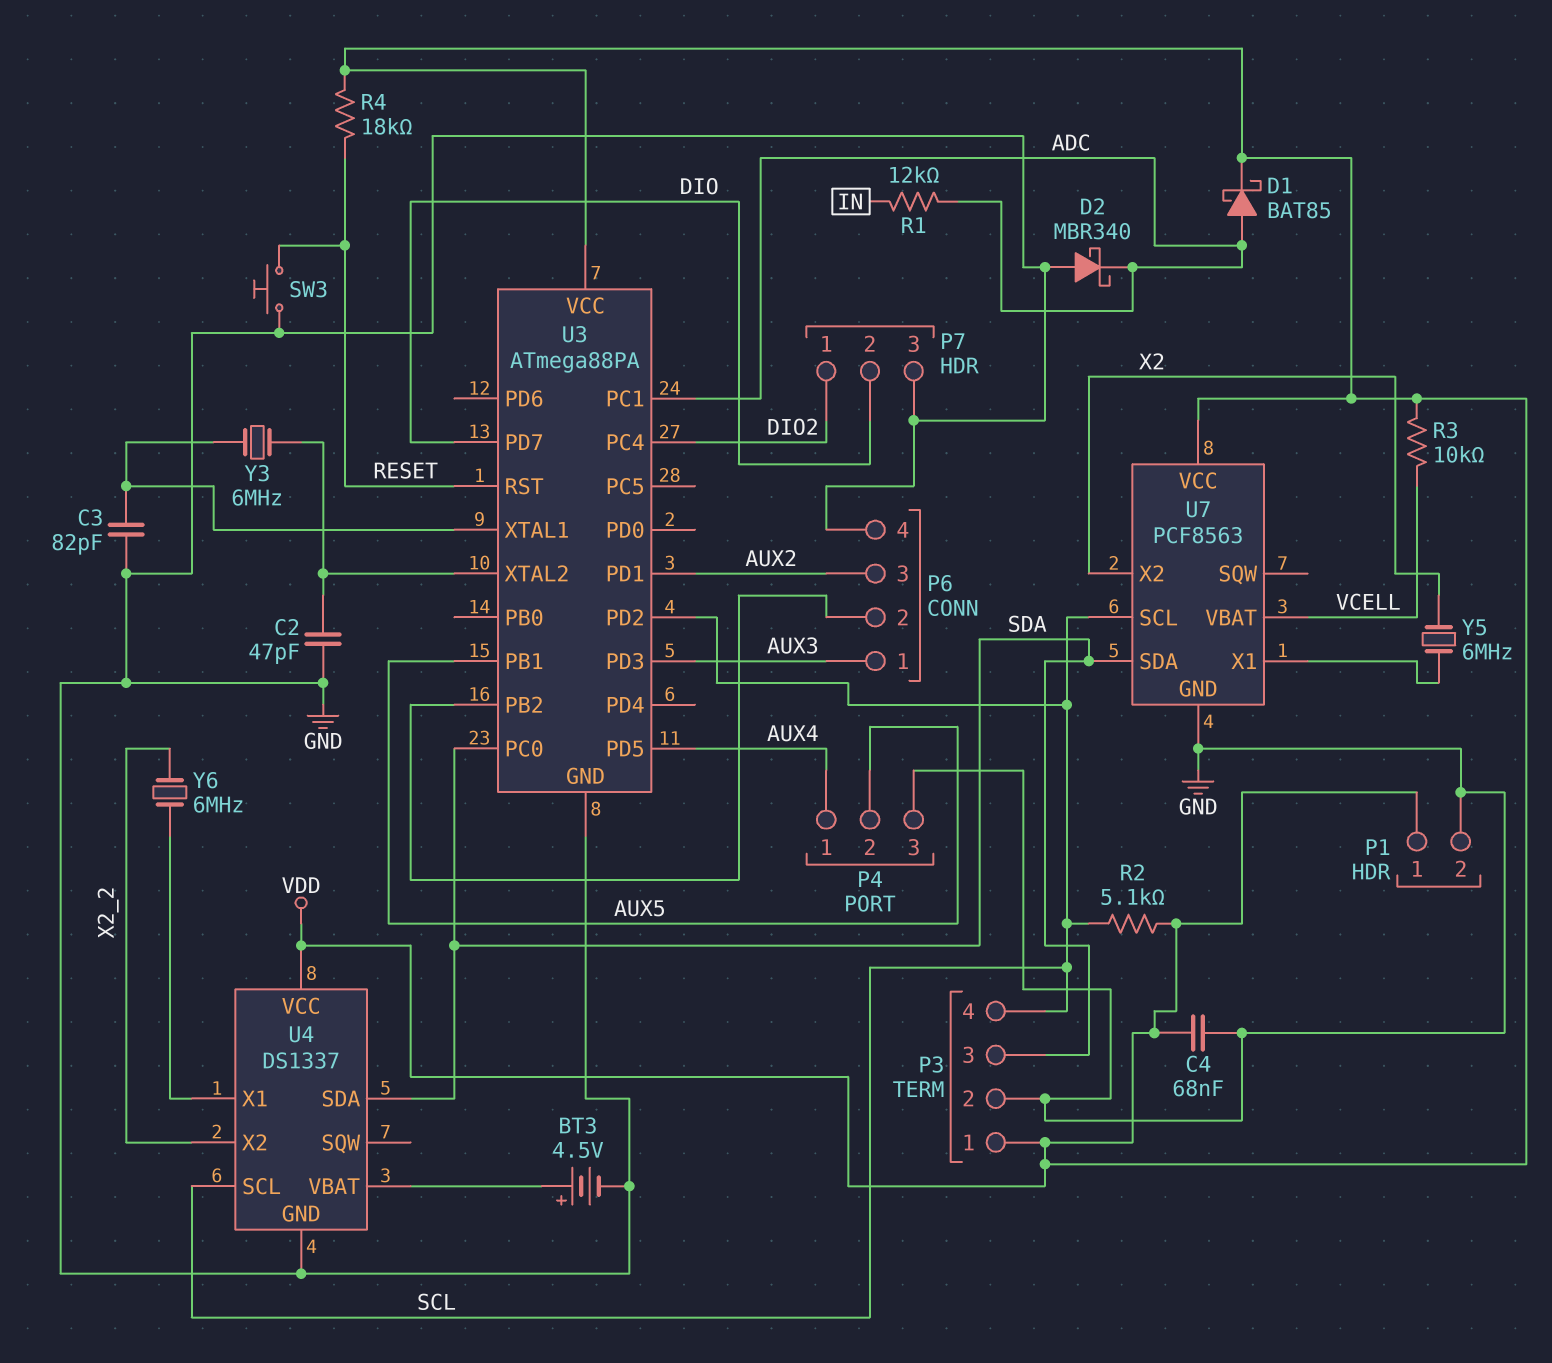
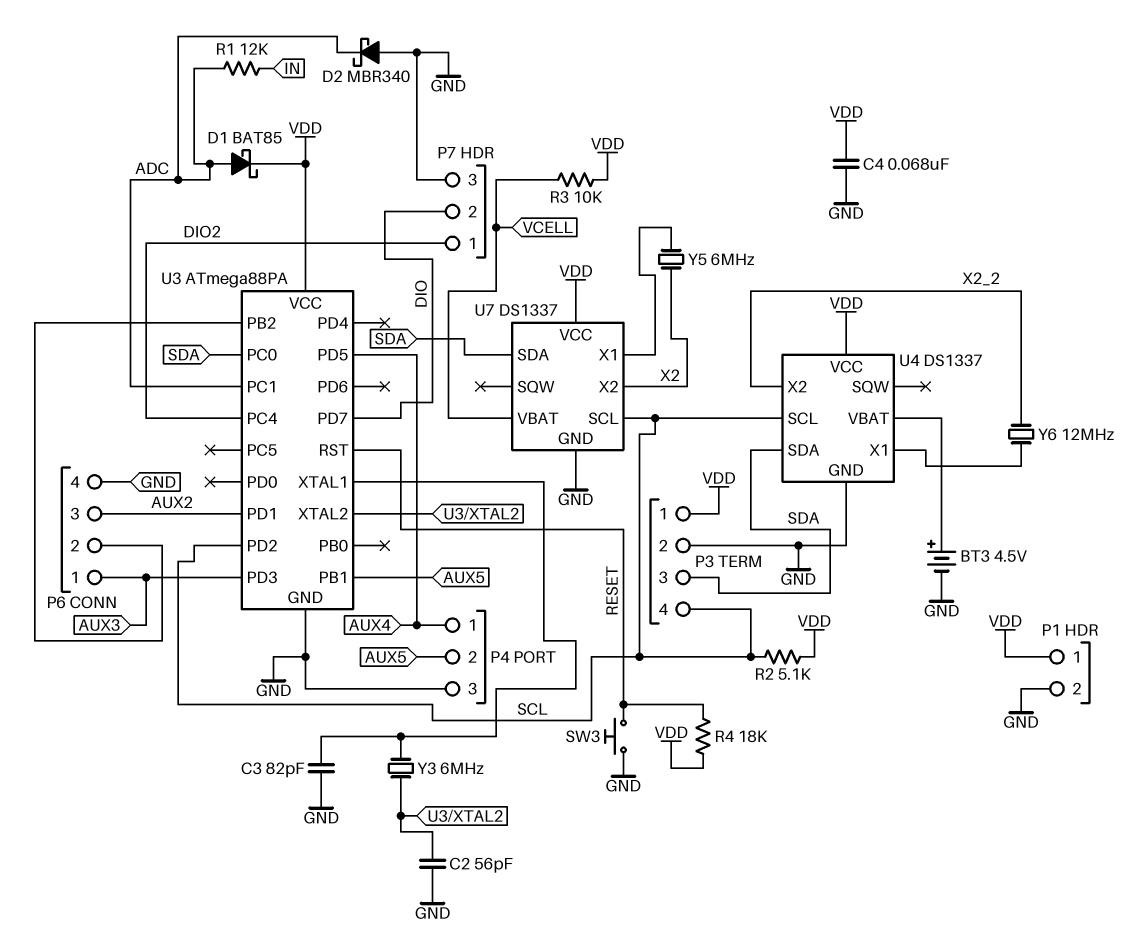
C2: 47pF (GND, U3/XTAL2) -> 56pF (GND, U3/XTAL2)
U7: PCF8563 -> DS1337
Y6: 6MHz (U4/X1, X2_2) -> 12MHz (U4/X1, X2_2)

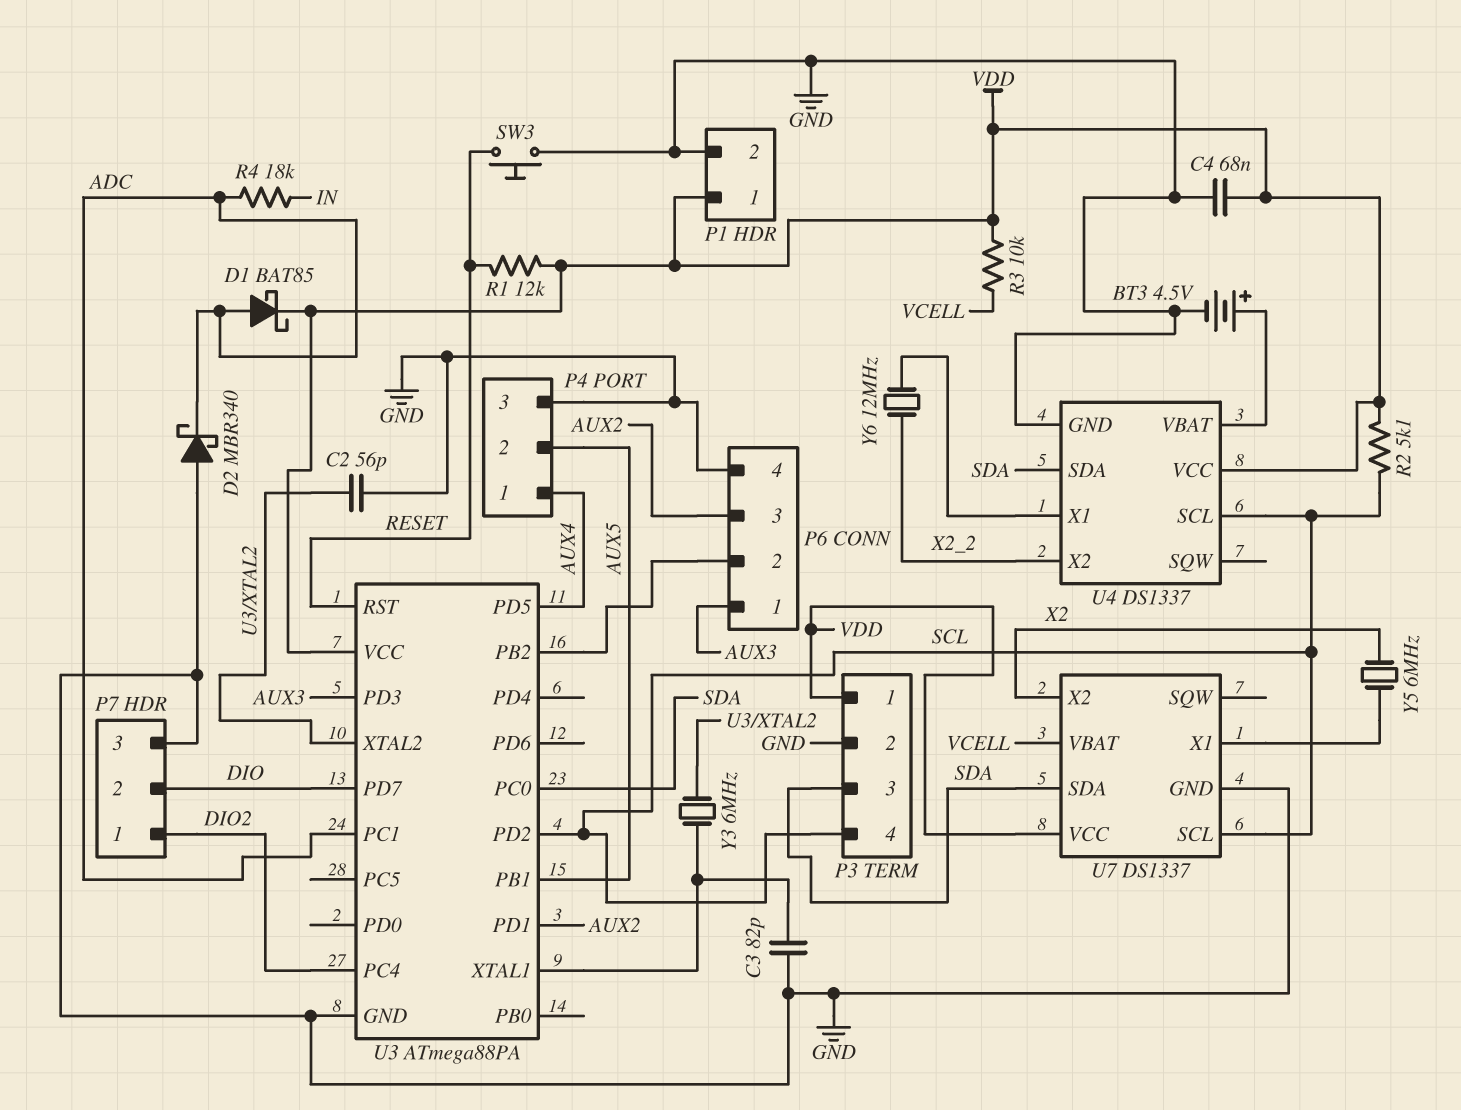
R1: 12k (ADC, IN) -> 12k (RESET, VDD)
R4: 18k (RESET, VDD) -> 18k (ADC, IN)

